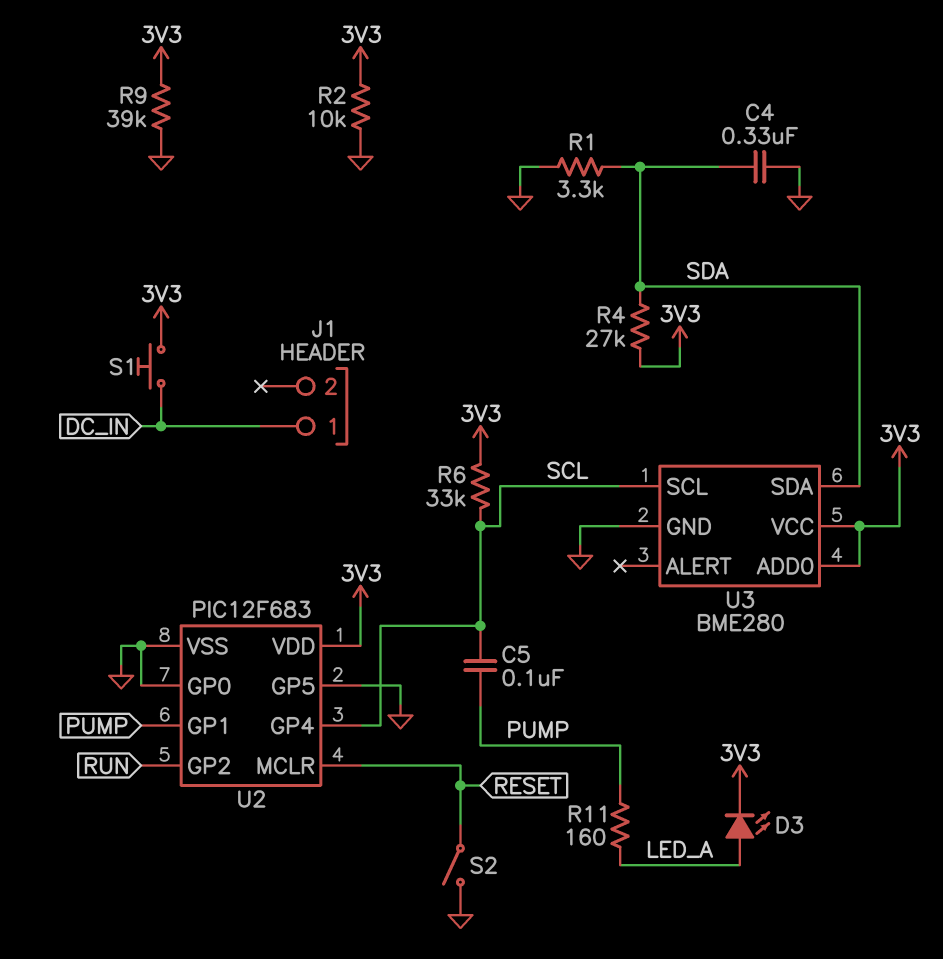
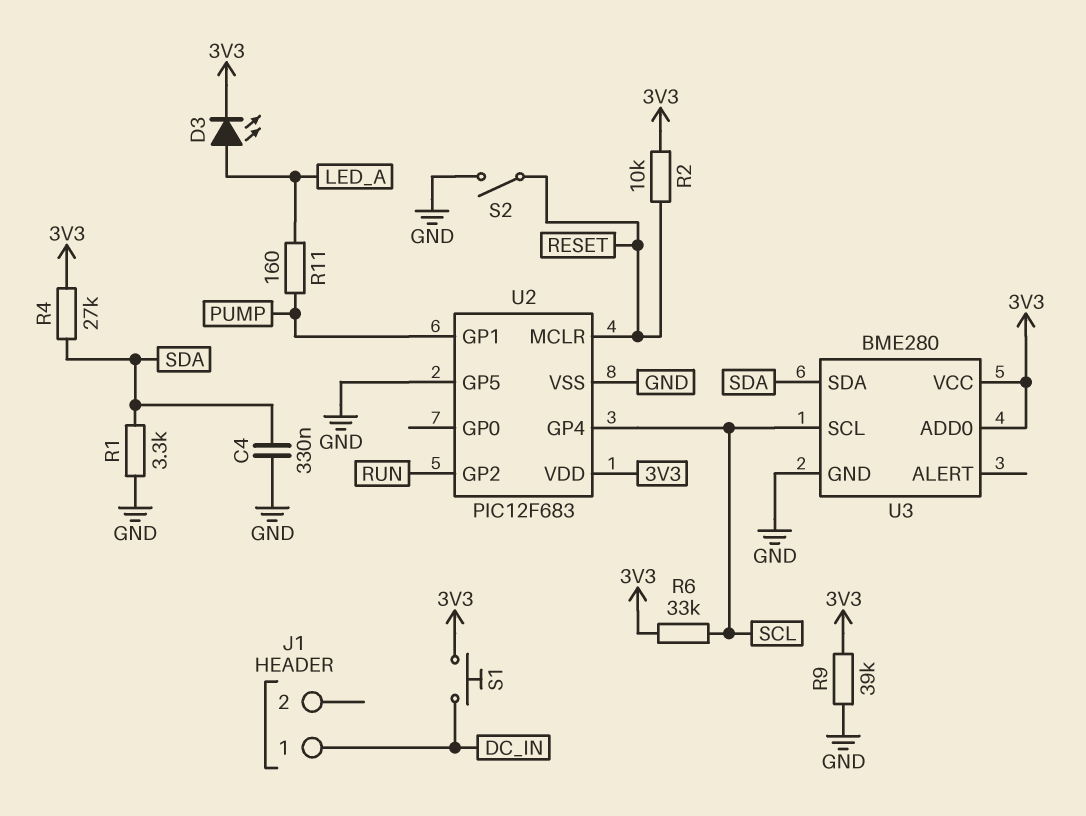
C5: 100nF (PUMP, SCL) -> none
R2: 10k (3V3, GND) -> 10k (3V3, RESET)
U2 pin GP0: GND -> none

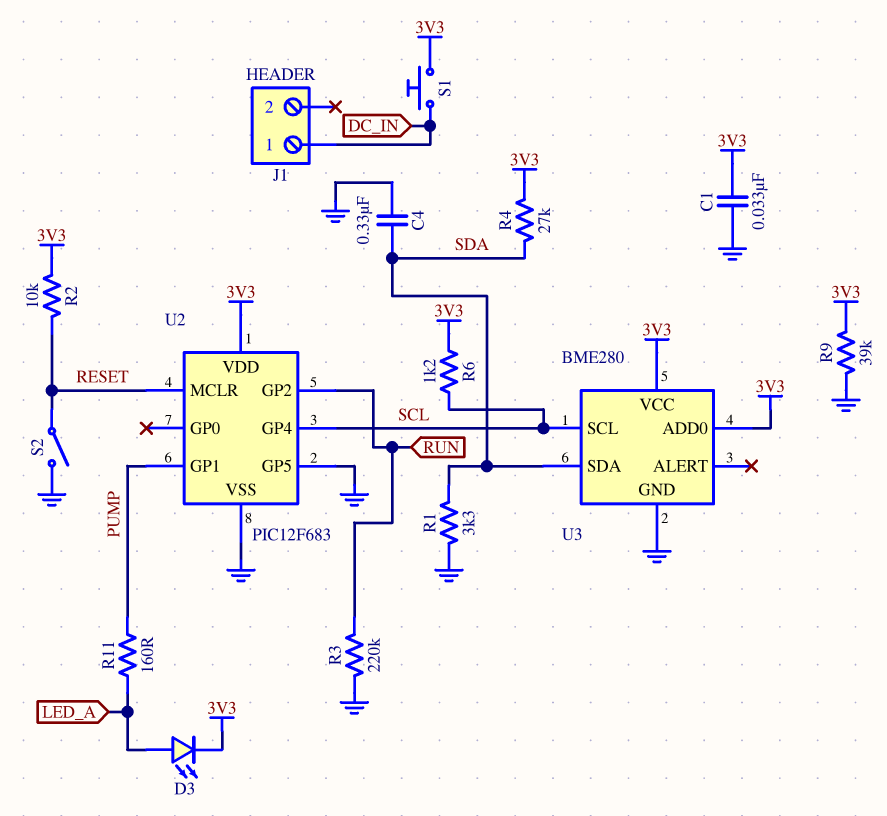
C1: none -> 33nF (3V3, GND)
R3: none -> 220k (GND, RUN)
R6: 33k (3V3, SCL) -> 1.2k (3V3, SCL)

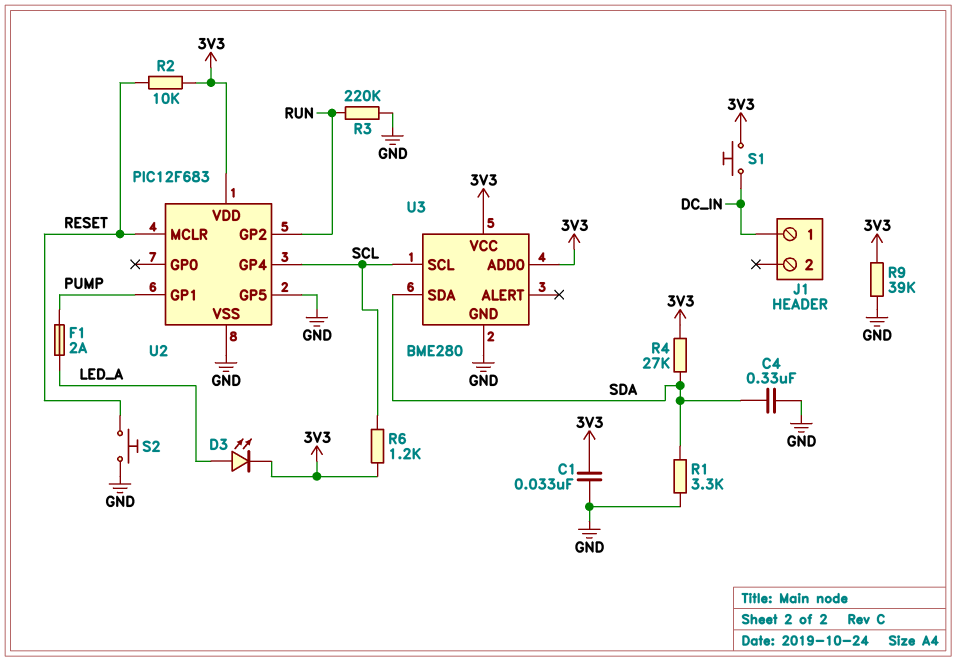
F1: none -> 2A (LED_A, PUMP)
R11: 160 (LED_A, PUMP) -> none
S2: switch (GND, RESET) -> button (GND, RESET)

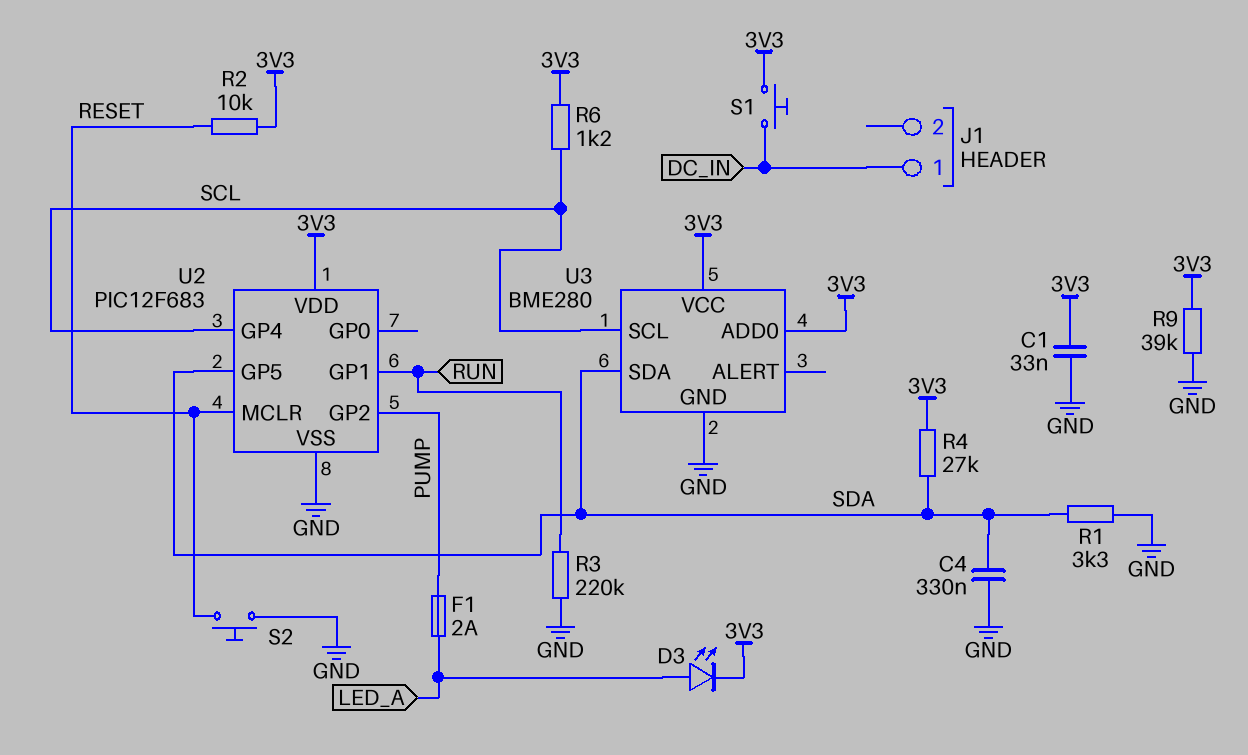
U2 pin GP1: PUMP -> RUN
U2 pin GP2: RUN -> PUMP
U2 pin GP5: GND -> SDA

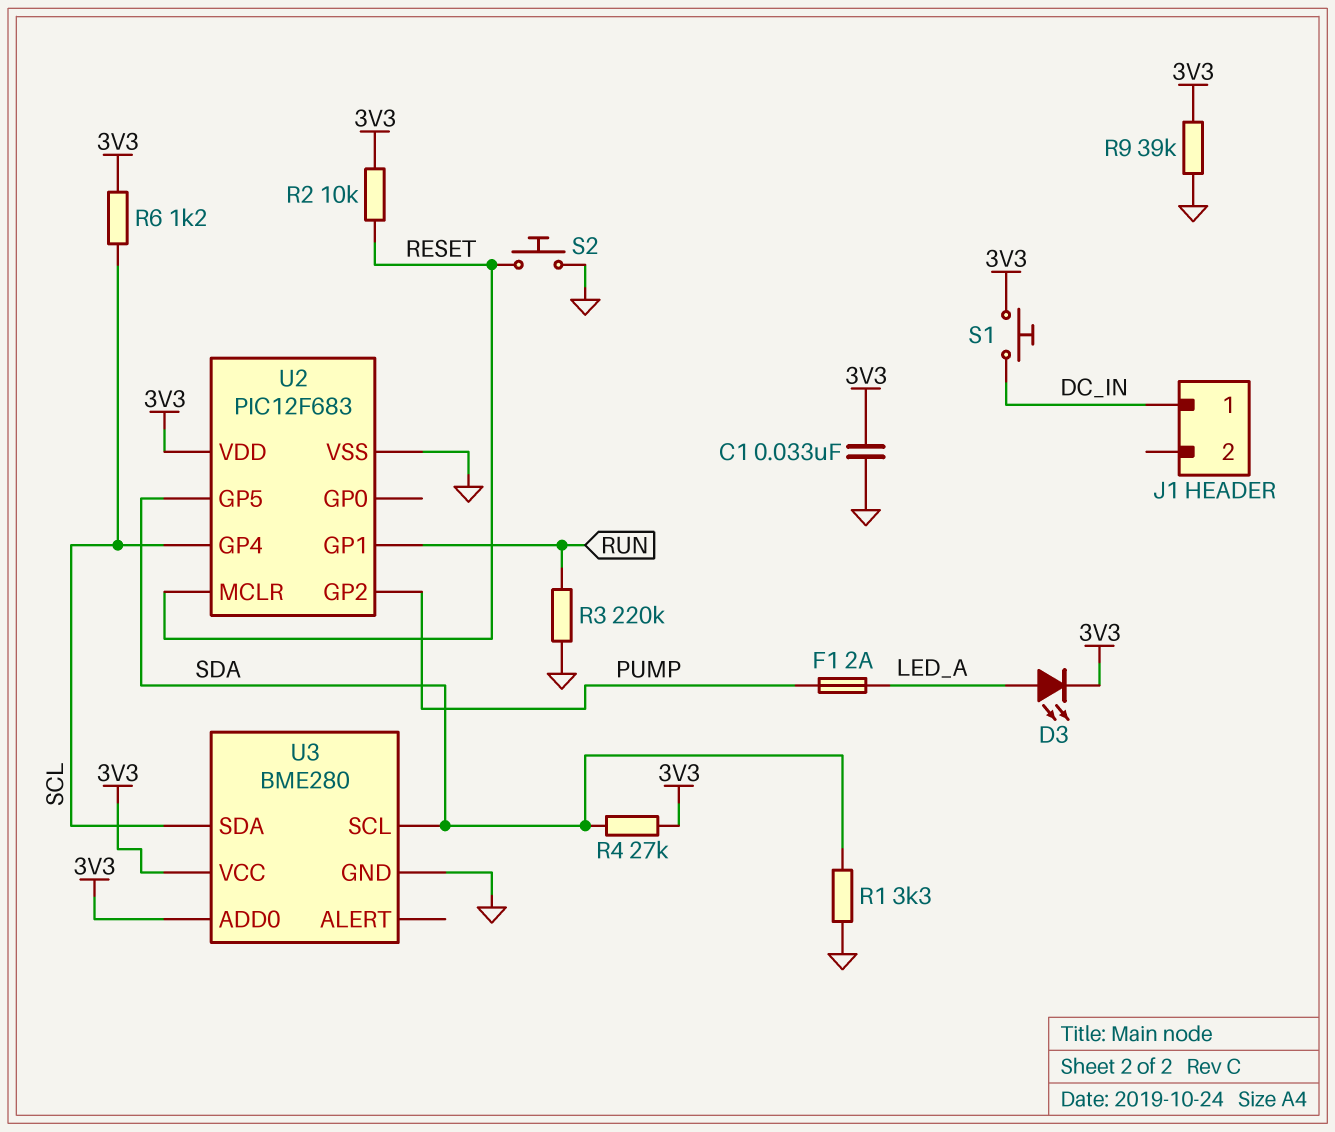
C4: 330nF (GND, SDA) -> none
U3 pin SCL: SCL -> SDA
U3 pin SDA: SDA -> SCL

